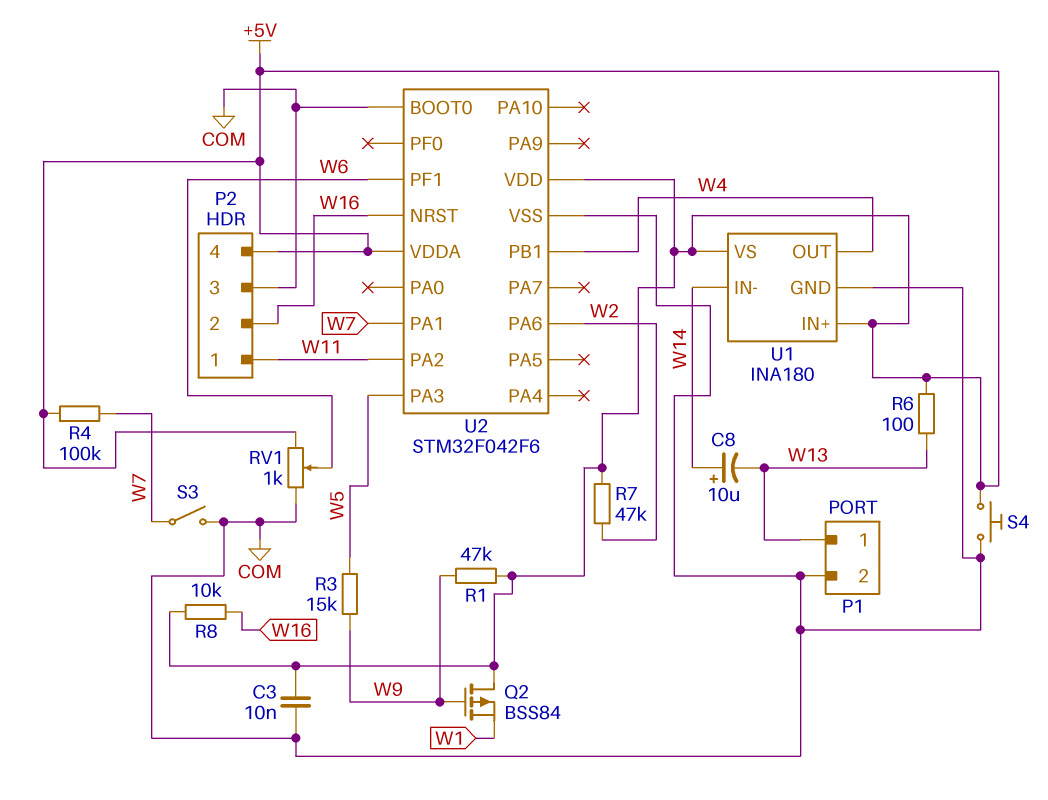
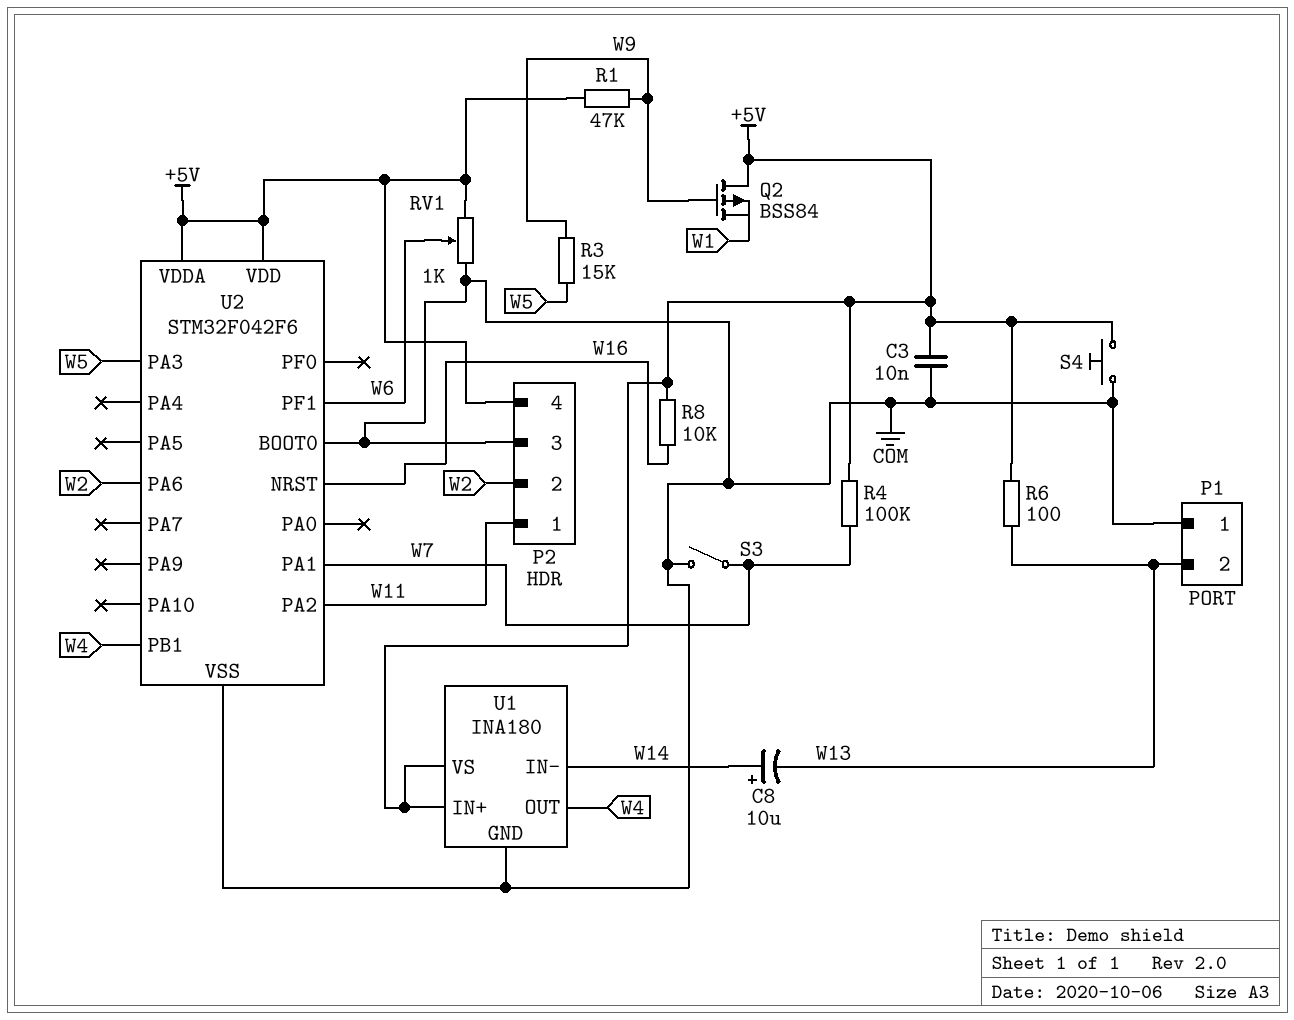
P1 pin 1: W13 -> COM
P1 pin 2: COM -> W13
P2 pin 2: W16 -> W2
R7: 47k (+5V, W2) -> none

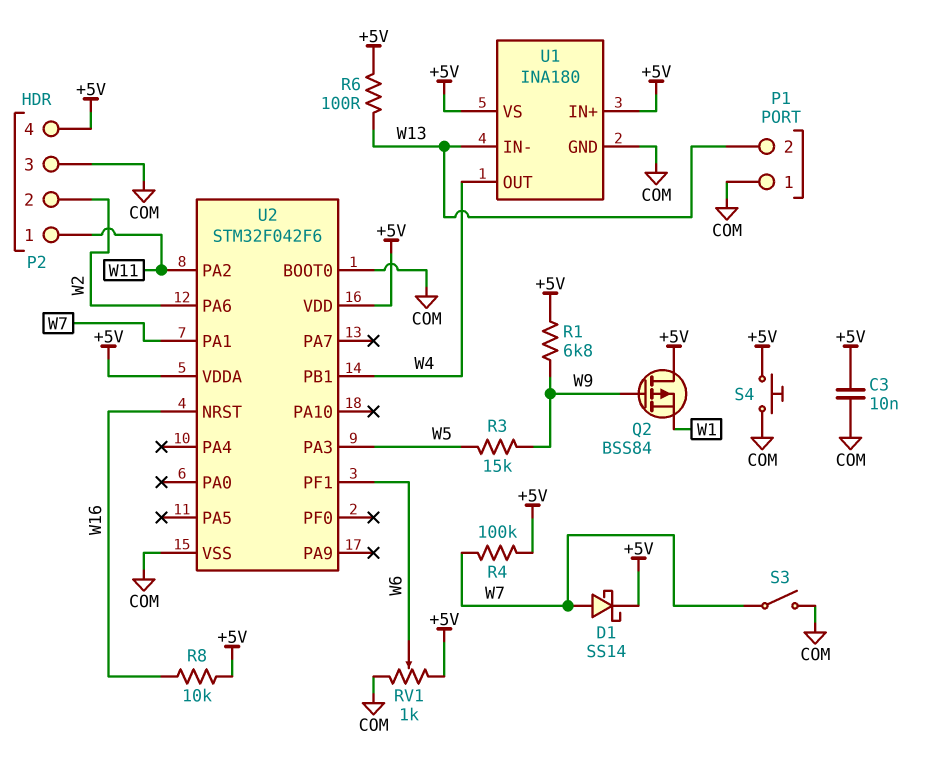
C8: 10uF (plus W14, minus W13) -> none
D1: none -> schottky SS14 (A W7, K +5V)
R1: 47k (+5V, W9) -> 6.8k (+5V, W9)
U1 pin IN-: W14 -> W13

